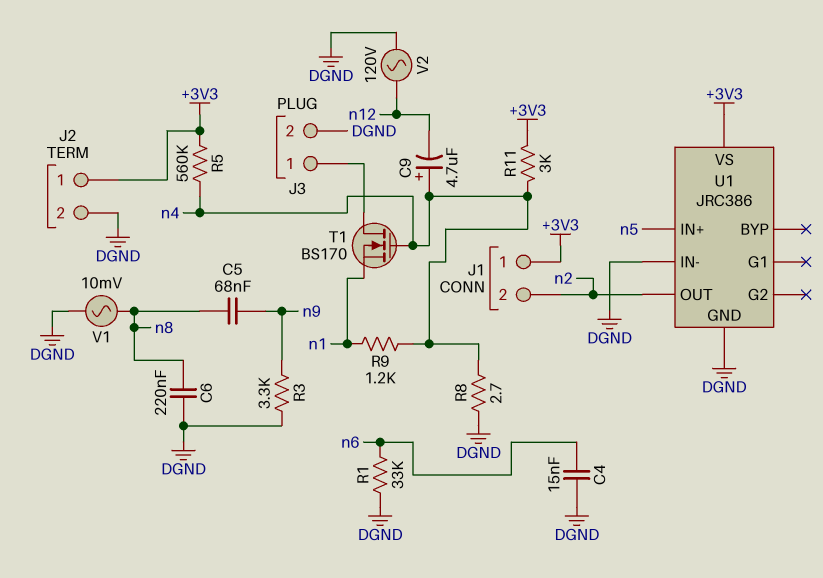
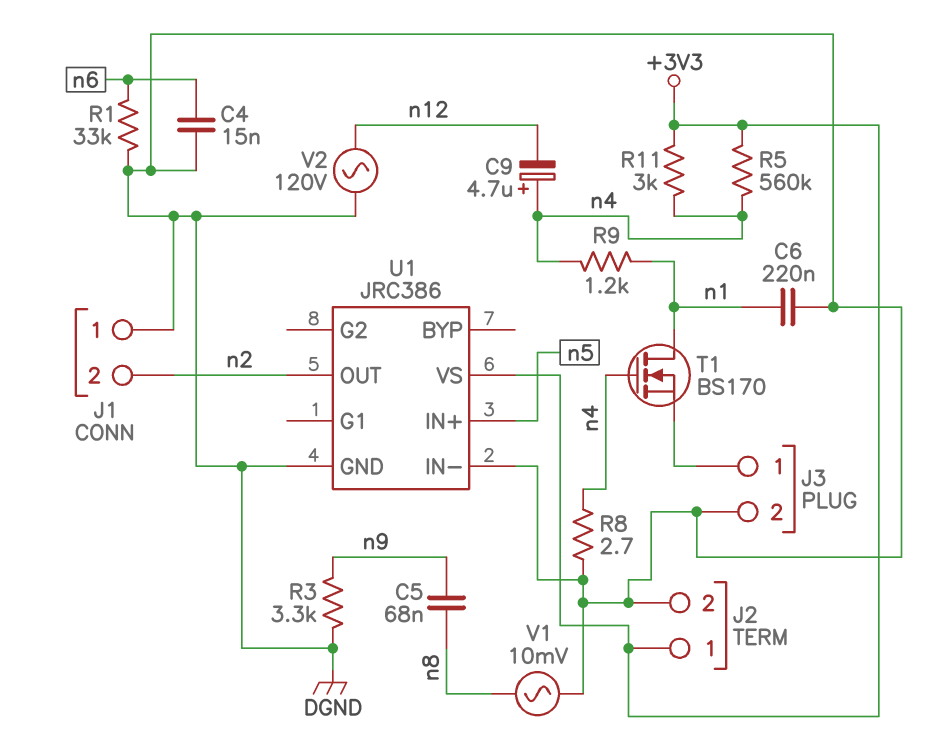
C6: 220nF (DGND, n8) -> 220nF (DGND, n1)
J1 pin 1: +3V3 -> DGND
T1: NMOS BS170 (G n4, D J3/1, S n1) -> NMOS BS170 (G n4, D n1, S J3/1)

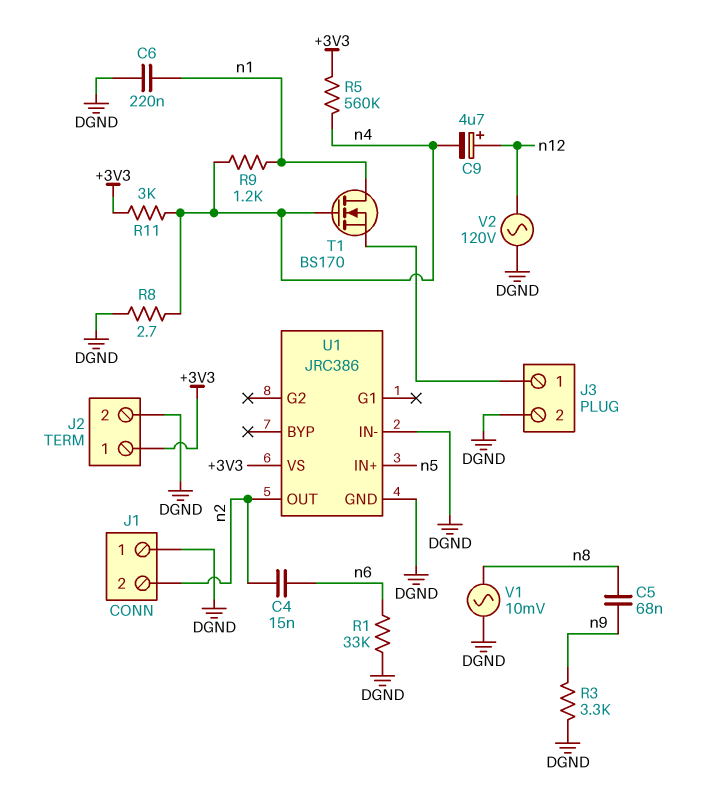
C4: 15nF (DGND, n6) -> 15nF (n2, n6)
C9: 4.7uF (plus n4, minus n12) -> 4.7uF (plus n12, minus n4)

